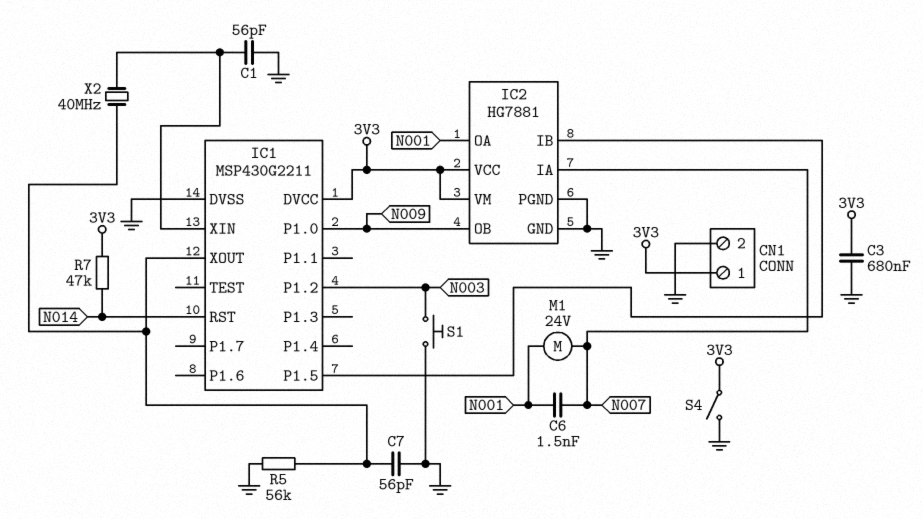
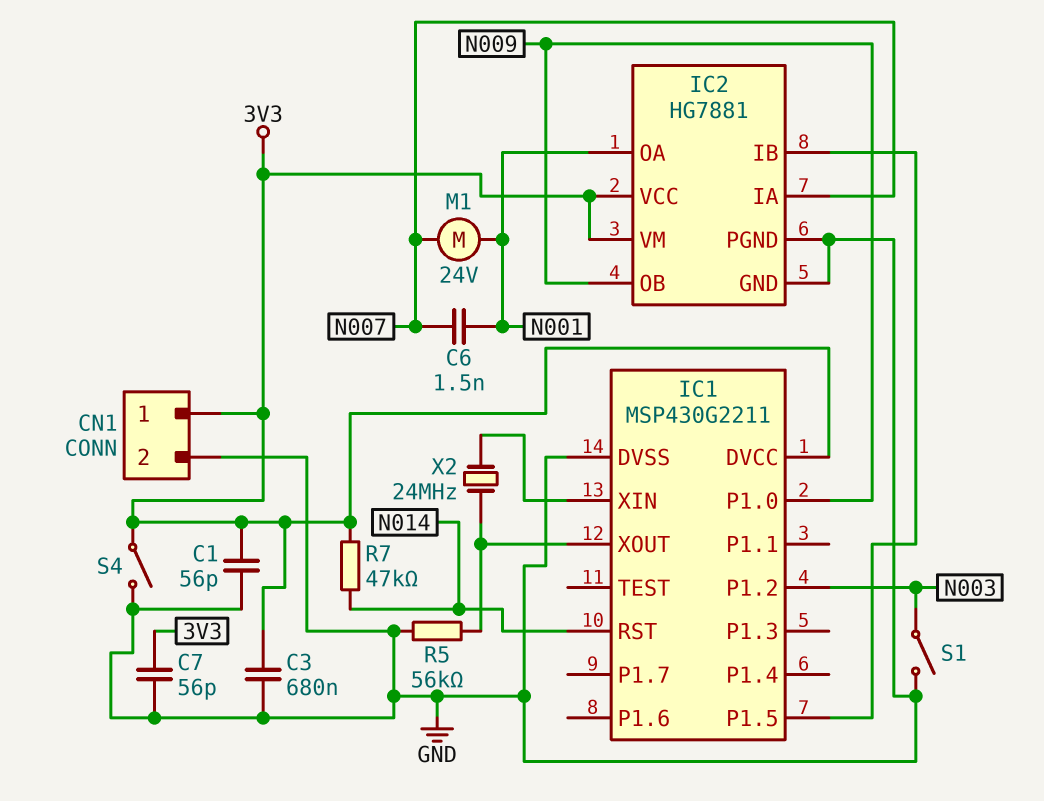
C1: 56pF (GND, IC1/XIN) -> 56pF (3V3, GND)
C7: 56pF (GND, IC1/XOUT) -> 56pF (3V3, GND)
S1: button (GND, N003) -> switch (GND, N003)
X2: 40MHz (IC1/XIN, IC1/XOUT) -> 24MHz (IC1/XIN, IC1/XOUT)

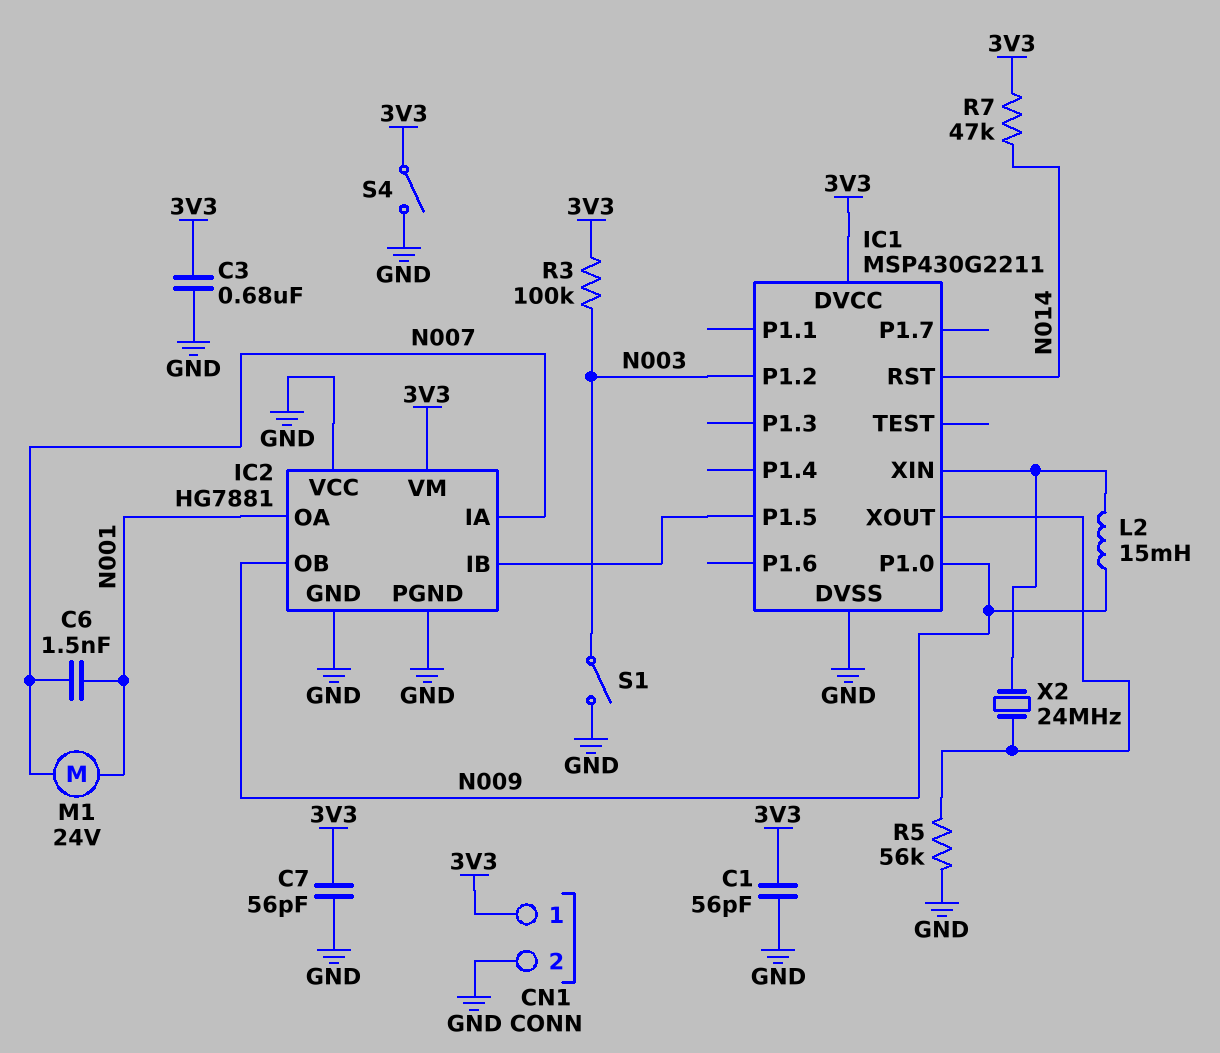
IC2 pin VCC: 3V3 -> GND
L2: none -> 15mH (IC1/XIN, N009)
R3: none -> 100k (3V3, N003)

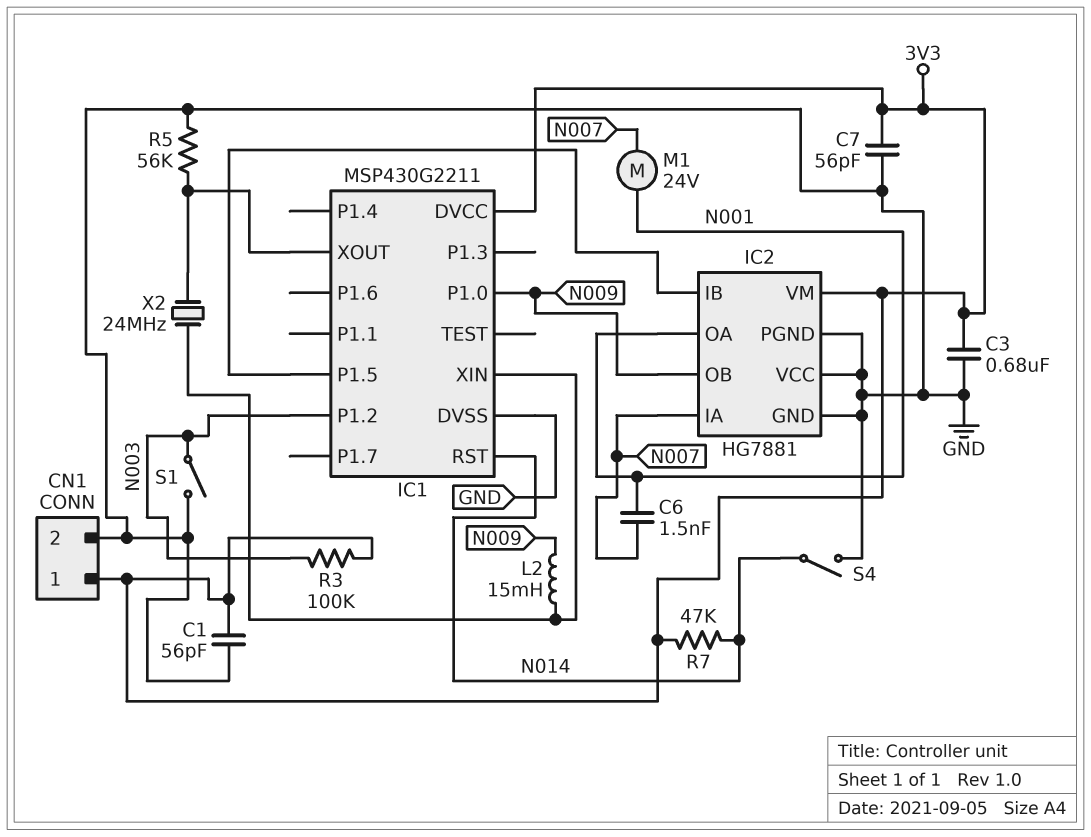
S4: switch (3V3, GND) -> switch (GND, N014)

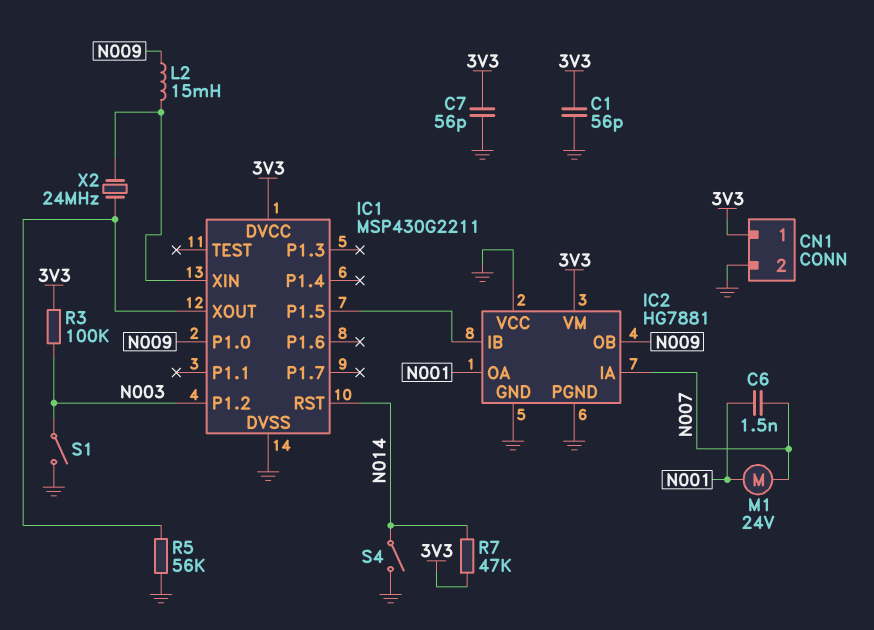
C3: 680nF (3V3, GND) -> none

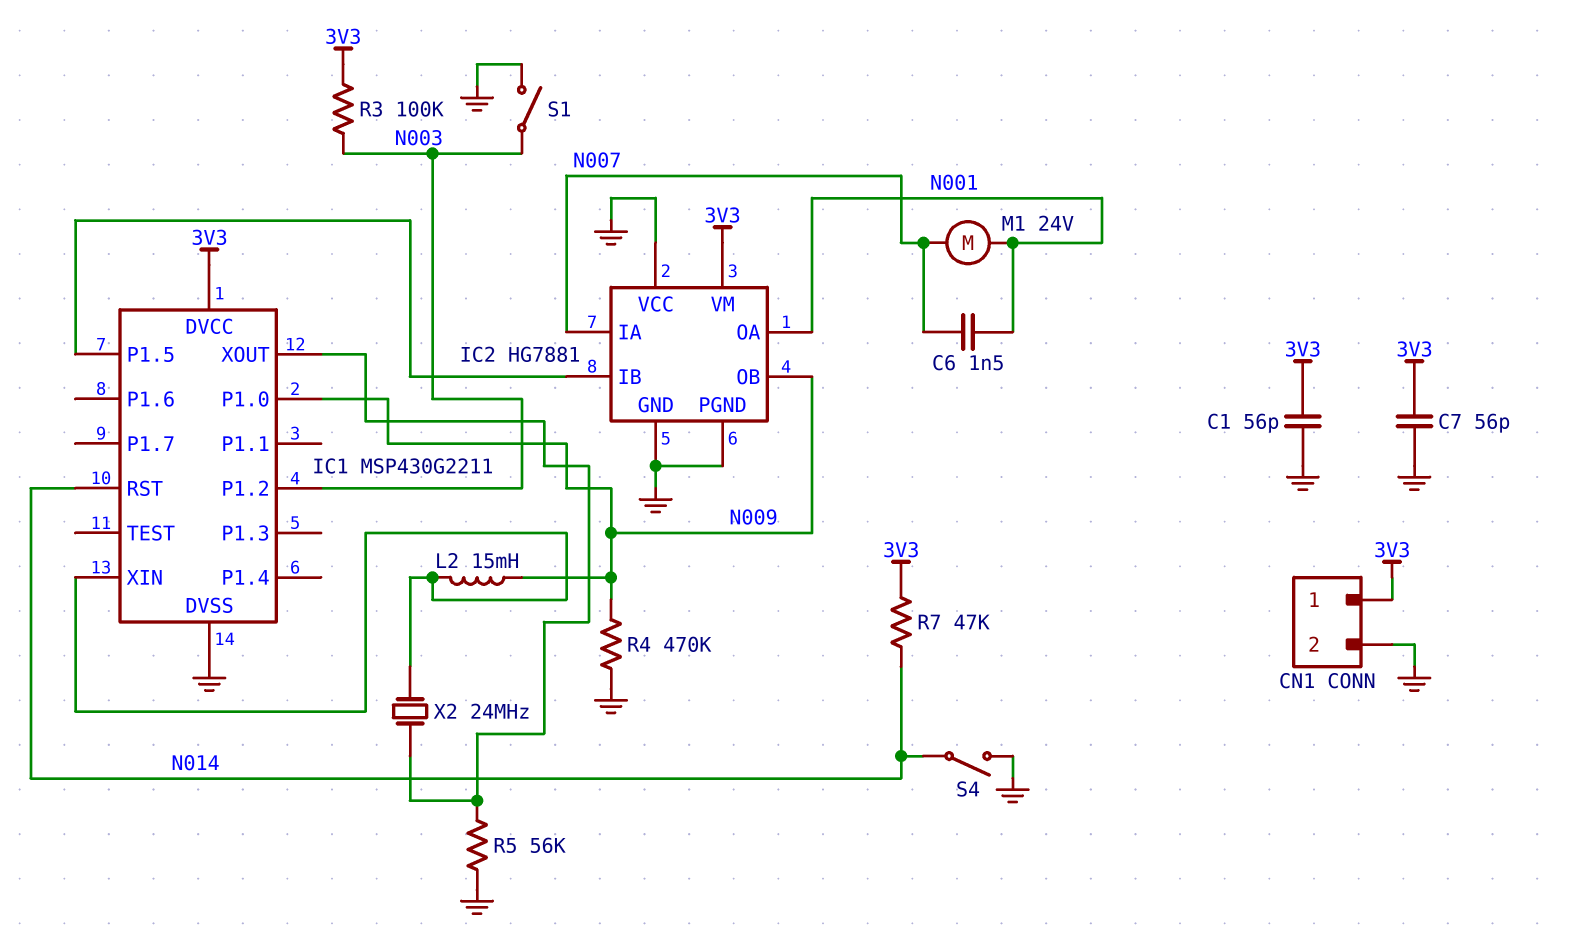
R4: none -> 470k (GND, N009)

